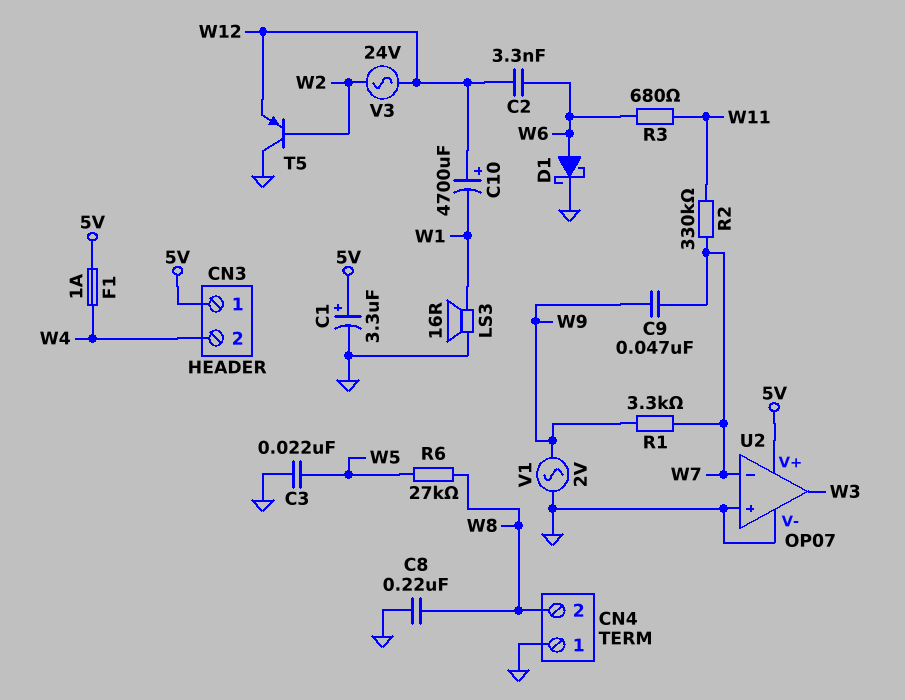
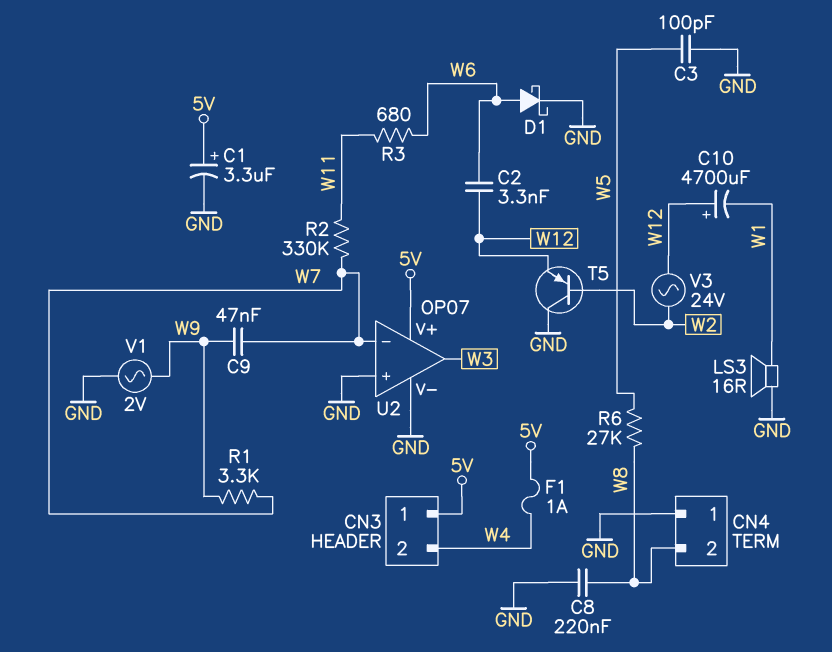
C3: 22nF (GND, W5) -> 100pF (GND, W5)

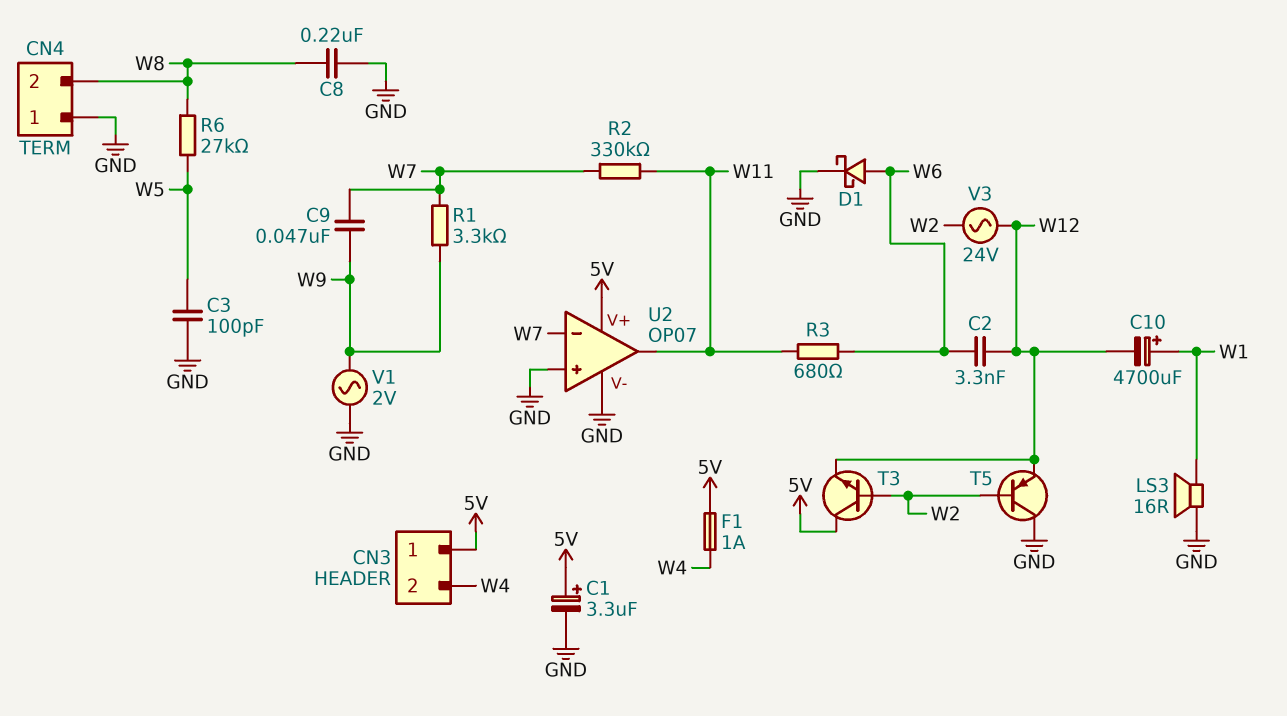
C10: 4700uF (plus W12, minus W1) -> 4700uF (plus W1, minus W12)
T3: none -> NPN (B W2, C 5V, E W12)
U2 pin out: W3 -> W11

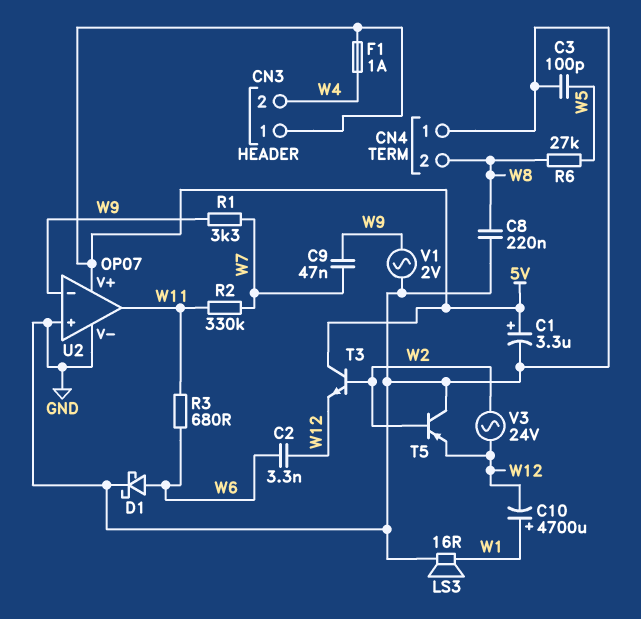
U2 pin in-: W7 -> W9

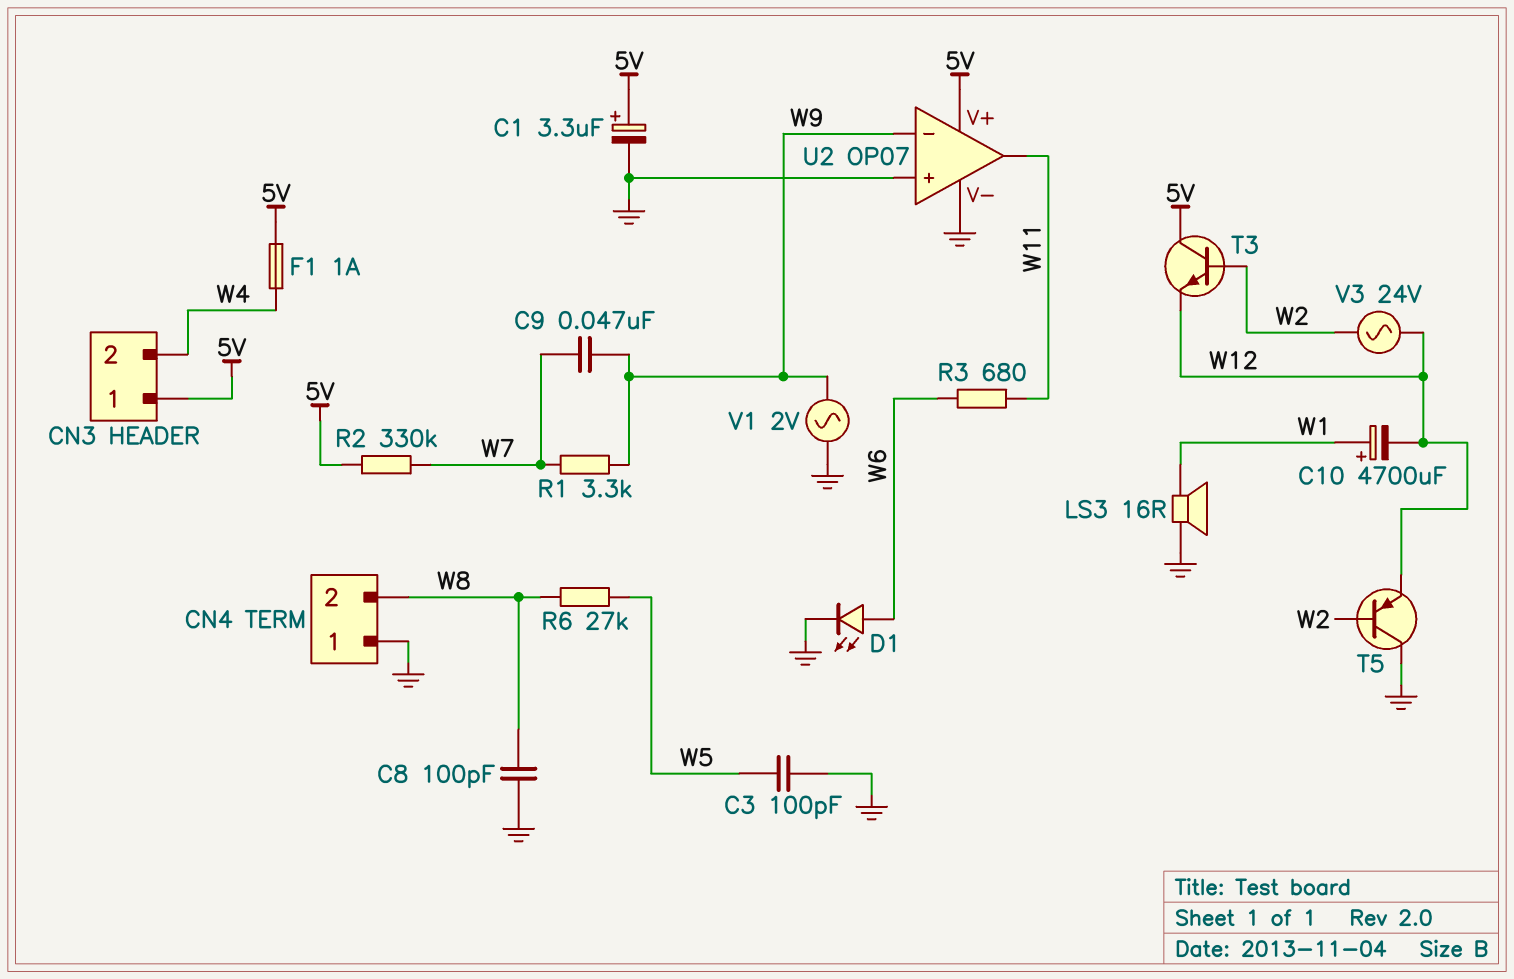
C2: 3.3nF (W6, W12) -> none
C8: 220nF (GND, W8) -> 100pF (GND, W8)
D1: schottky (A W6, K GND) -> LED (A W6, K GND)
R2: 330k (W7, W11) -> 330k (5V, W7)

